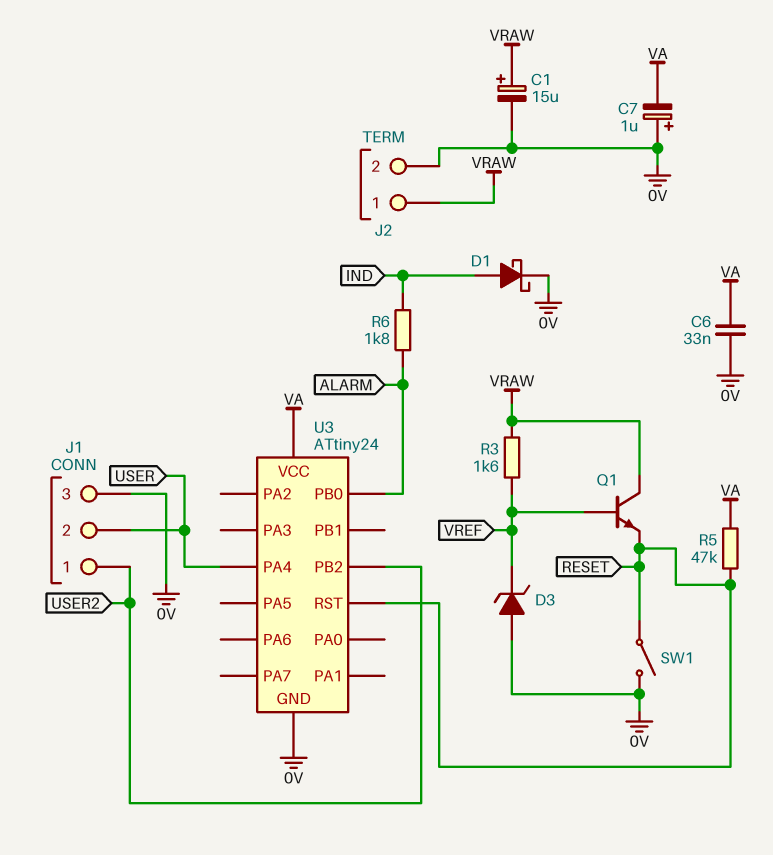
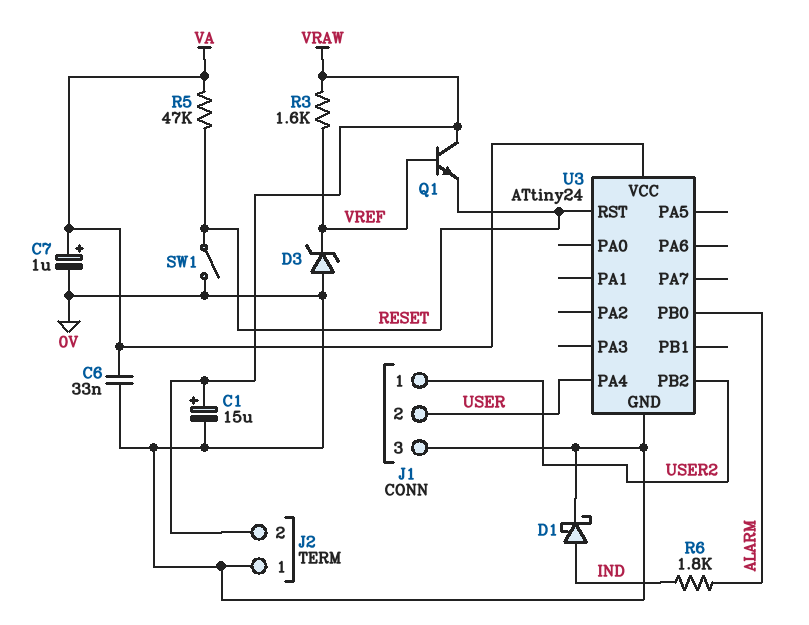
C7: 1uF (plus 0V, minus VA) -> 1uF (plus VA, minus 0V)
J2 pin 1: VRAW -> 0V
J2 pin 2: 0V -> VRAW

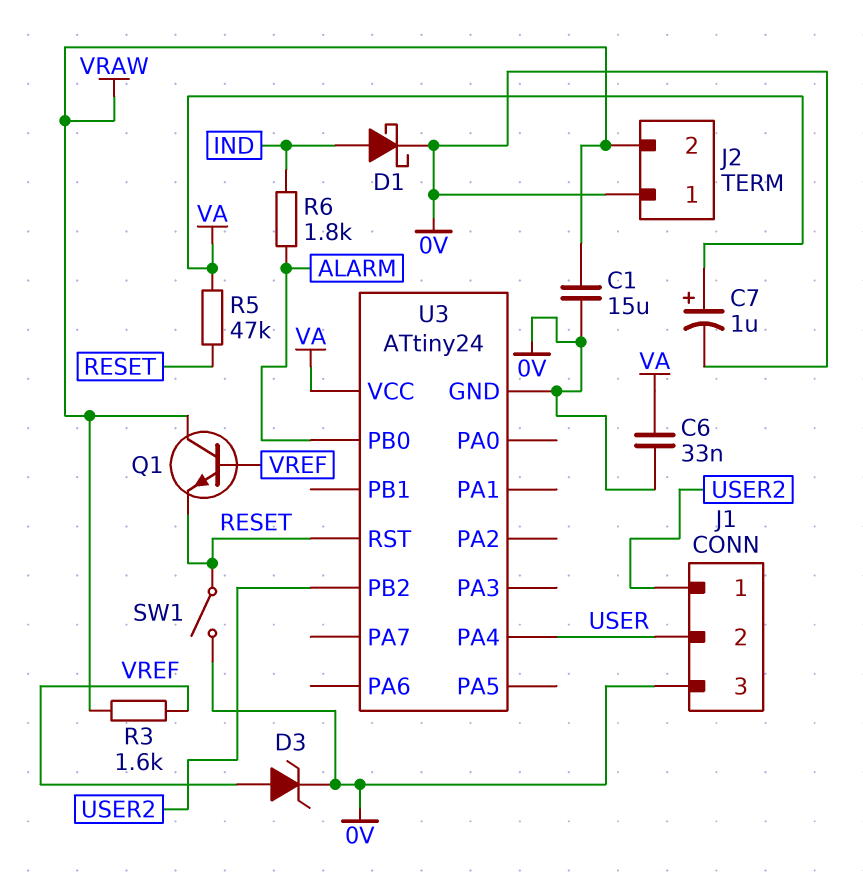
C1: 15uF (plus VRAW, minus 0V) -> 15uF (0V, VRAW)
D3: zener (A 0V, K VREF) -> zener (A VREF, K 0V)

